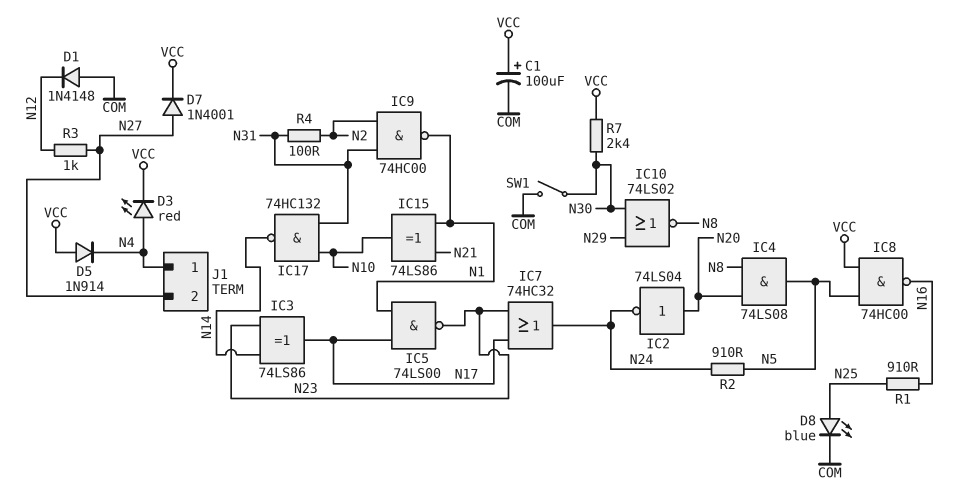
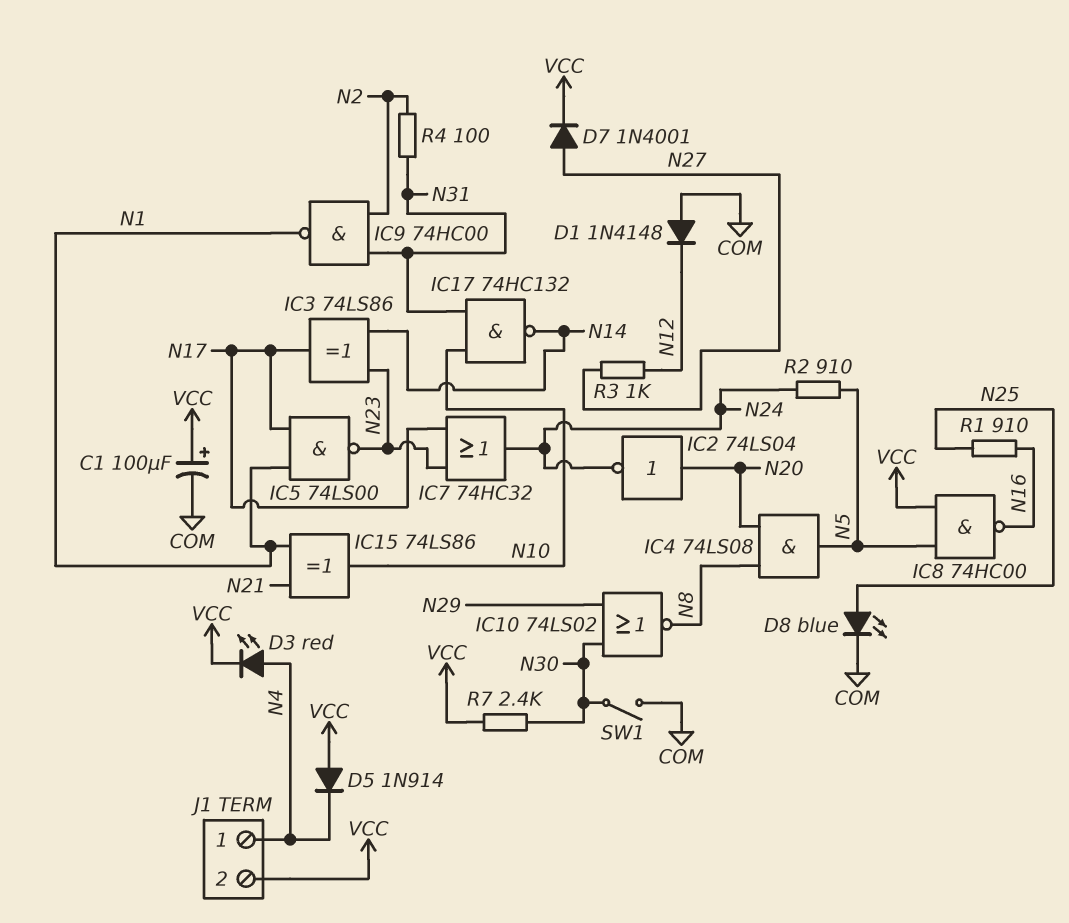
J1 pin 2: N27 -> VCC

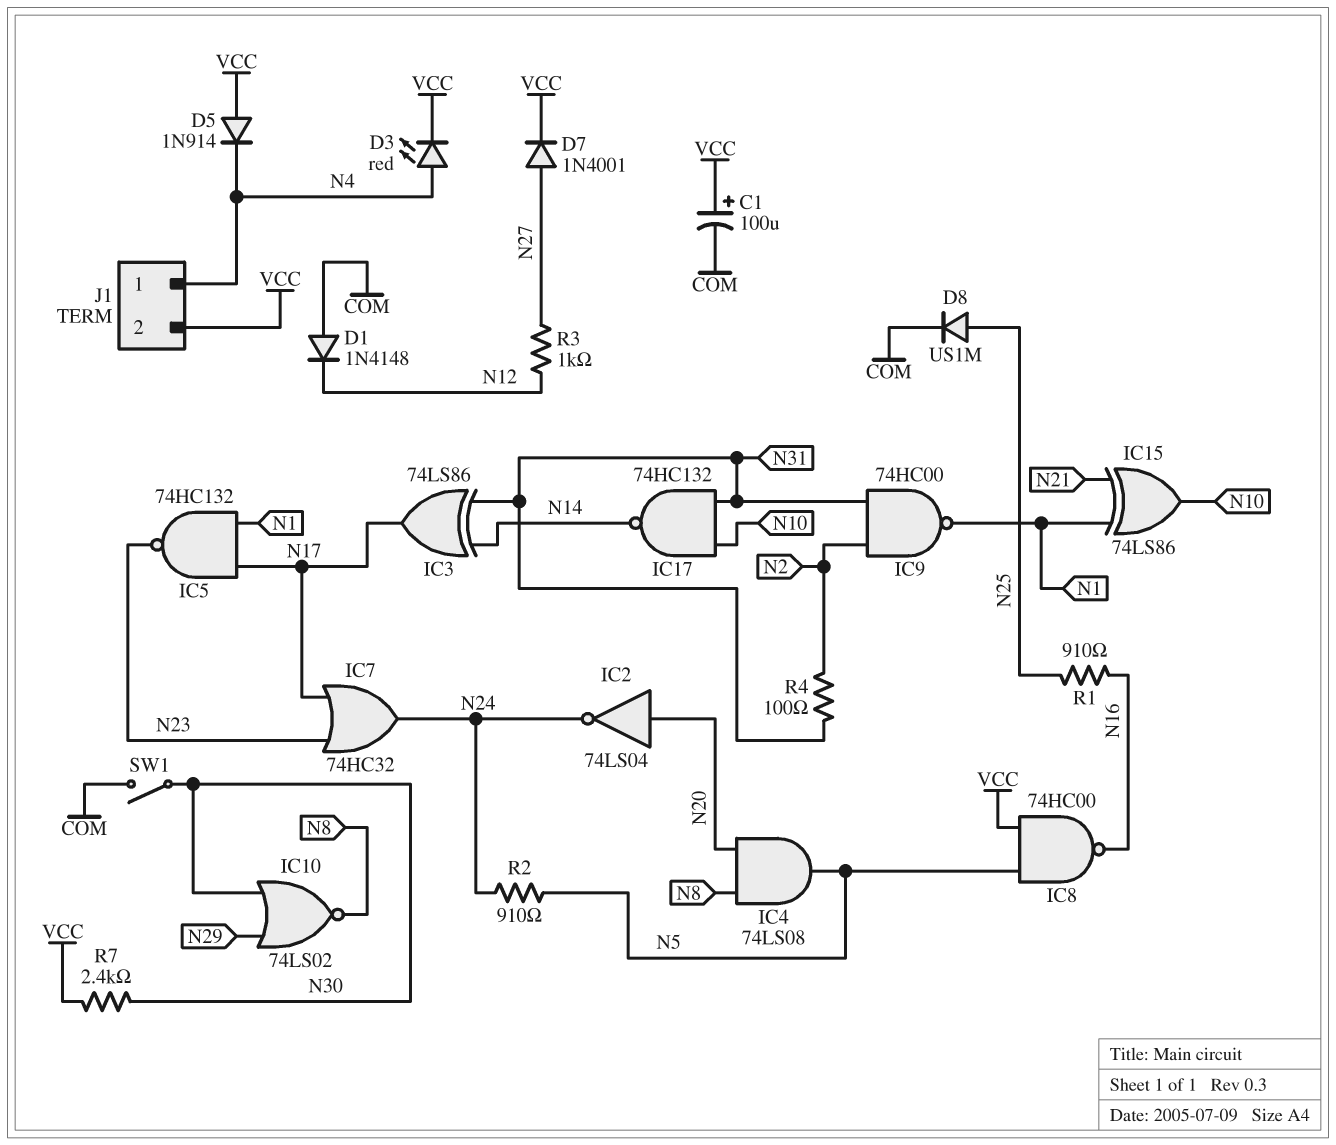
D8: LED blue (A N25, K COM) -> diode US1M (A N25, K COM)
IC3: XOR 74LS86 (in N14, in N23, out N17) -> XOR 74LS86 (in N14, in N31, out N17)
IC5: NAND 74LS00 (in N1, in N17, out N23) -> NAND 74HC132 (in N1, in N17, out N23)

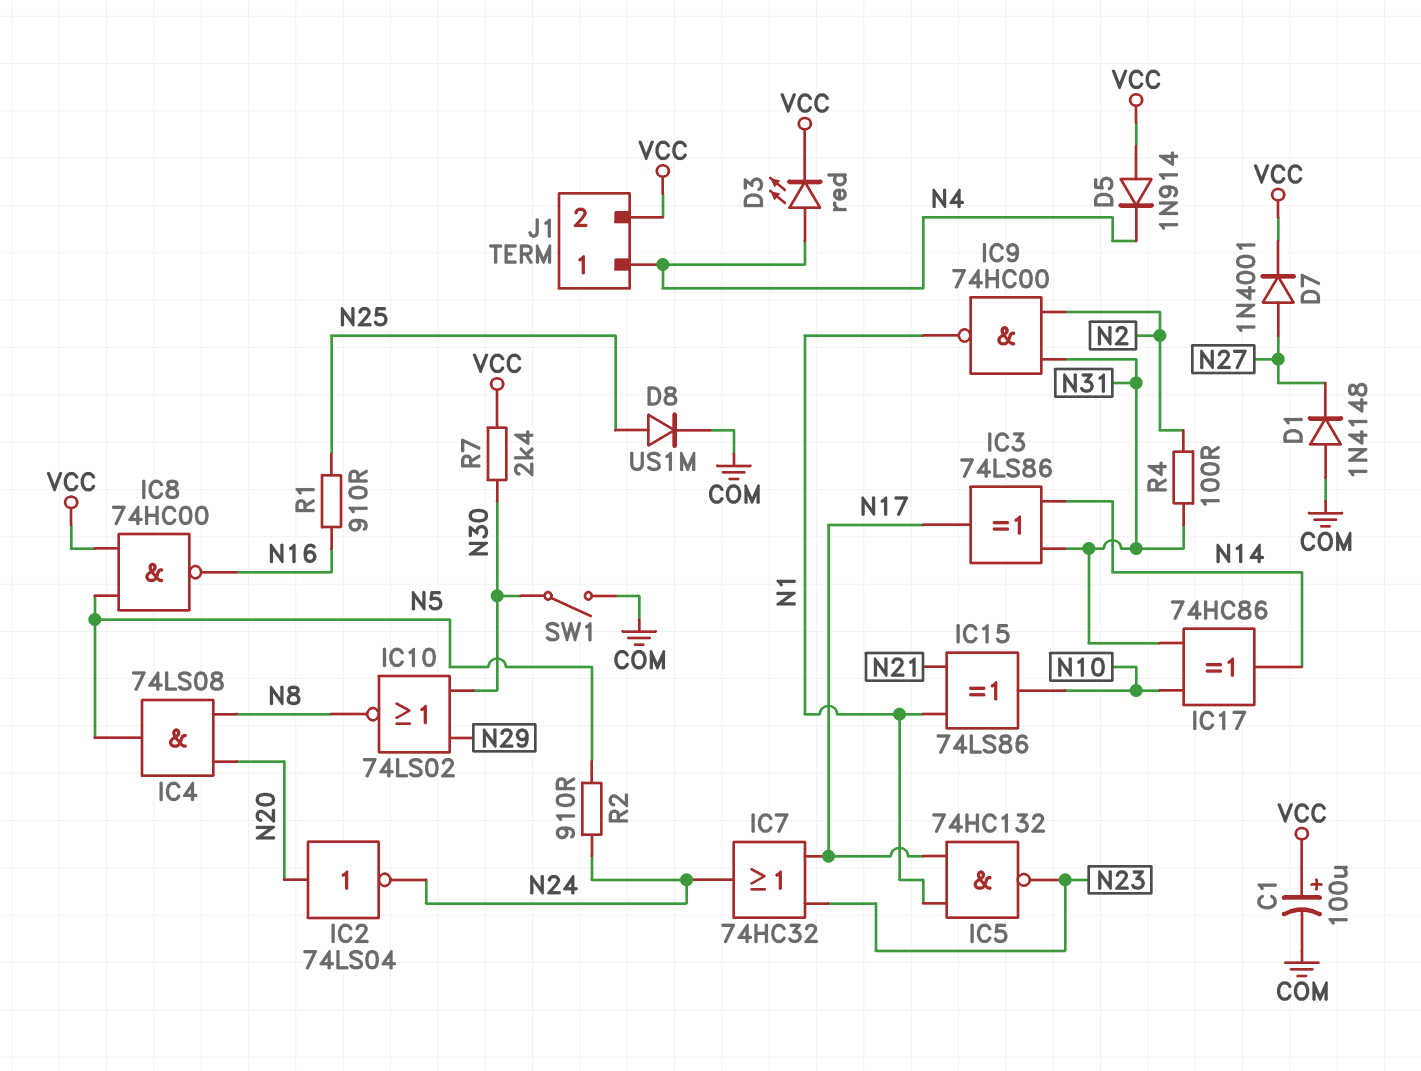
D1: diode 1N4148 (A COM, K N12) -> diode 1N4148 (A COM, K N27)
IC17: NAND 74HC132 (in N10, in N31, out N14) -> XOR 74HC86 (in N10, in N31, out N14)
R3: 1k (N12, N27) -> none

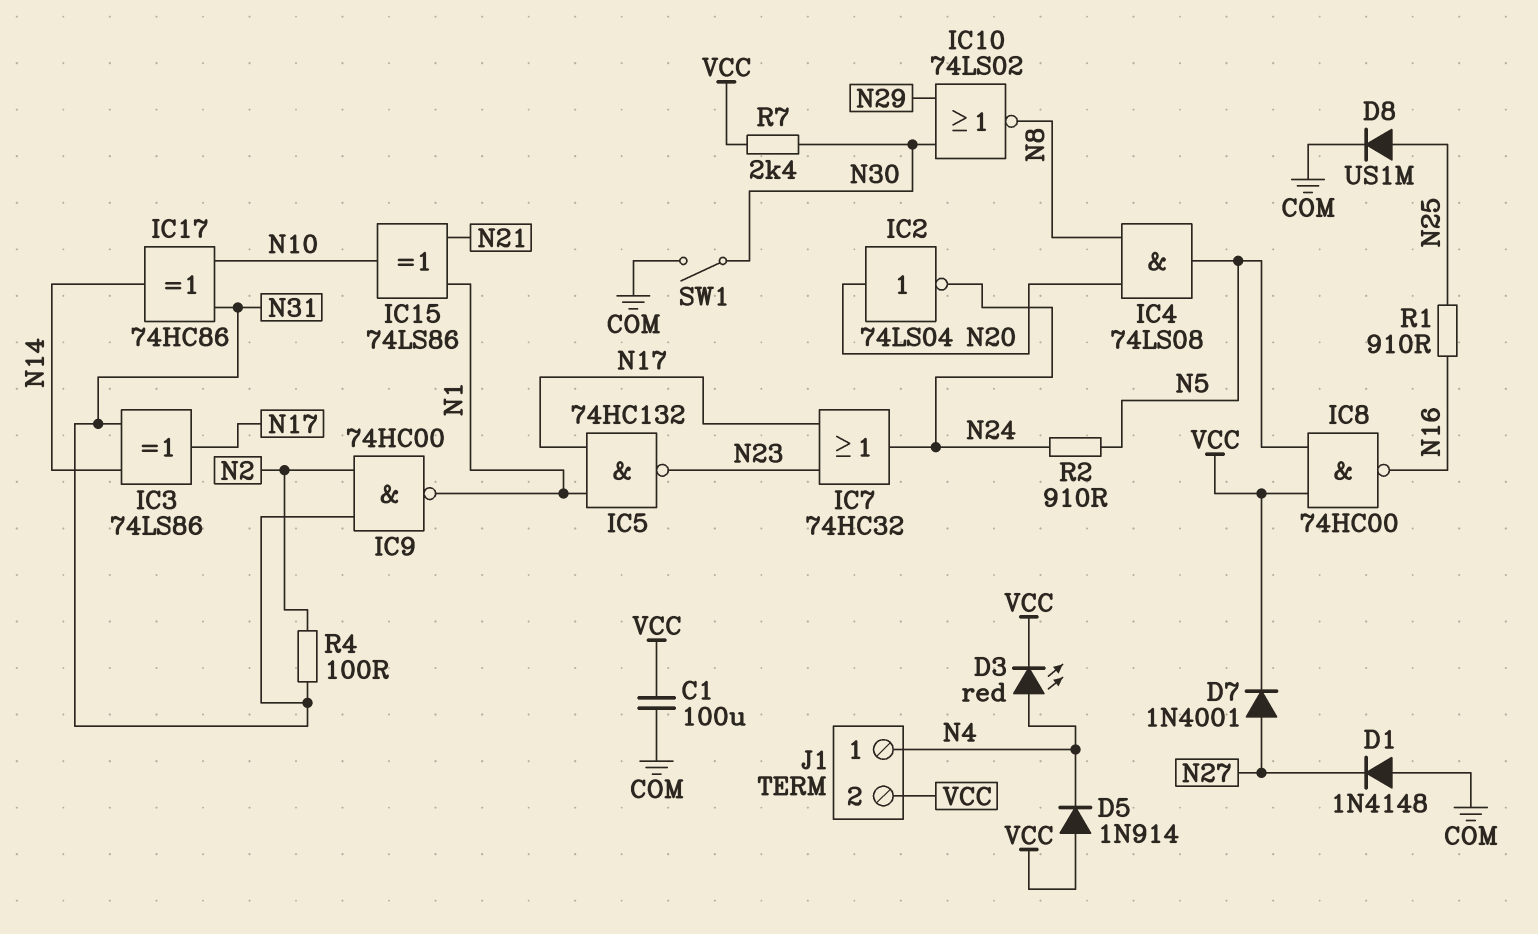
C1: 100uF (plus VCC, minus COM) -> 100uF (COM, VCC)

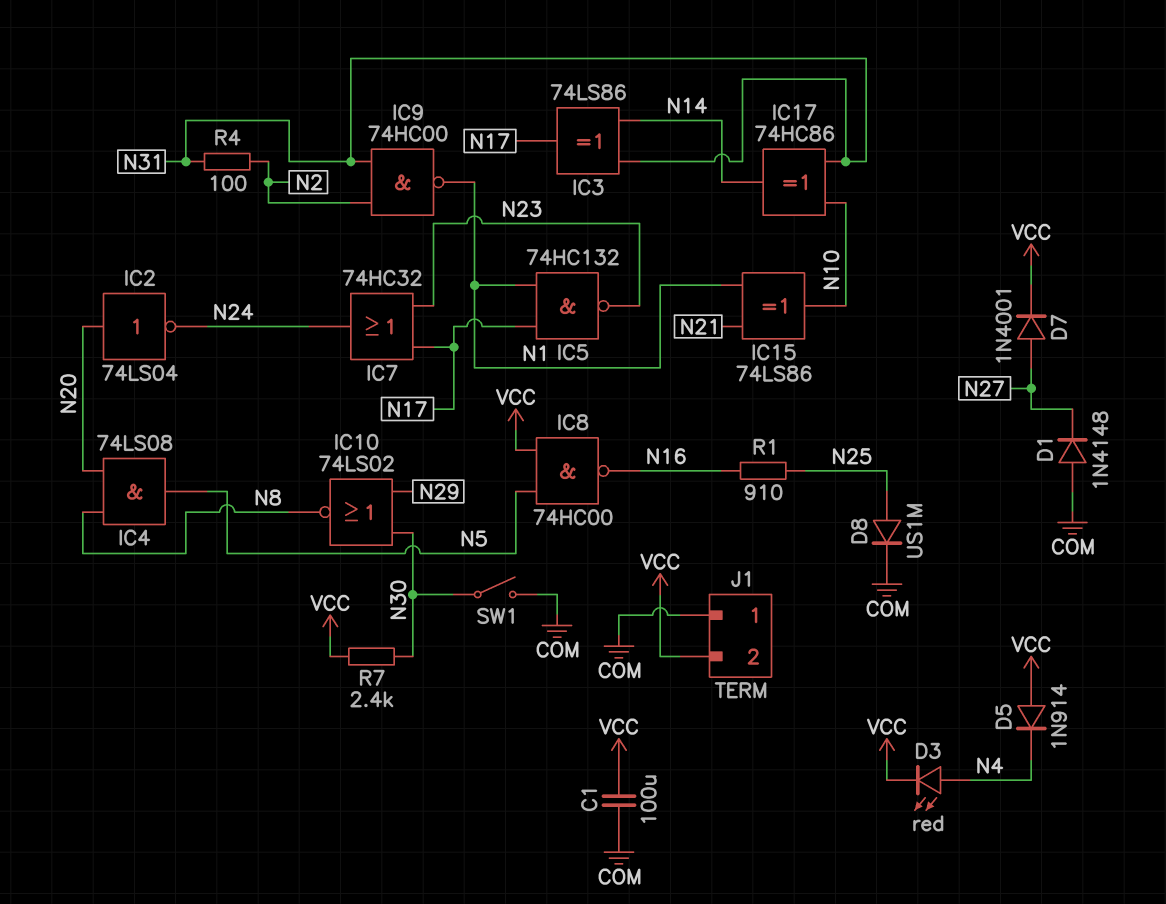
J1 pin 1: N4 -> COM
R2: 910 (N5, N24) -> none

